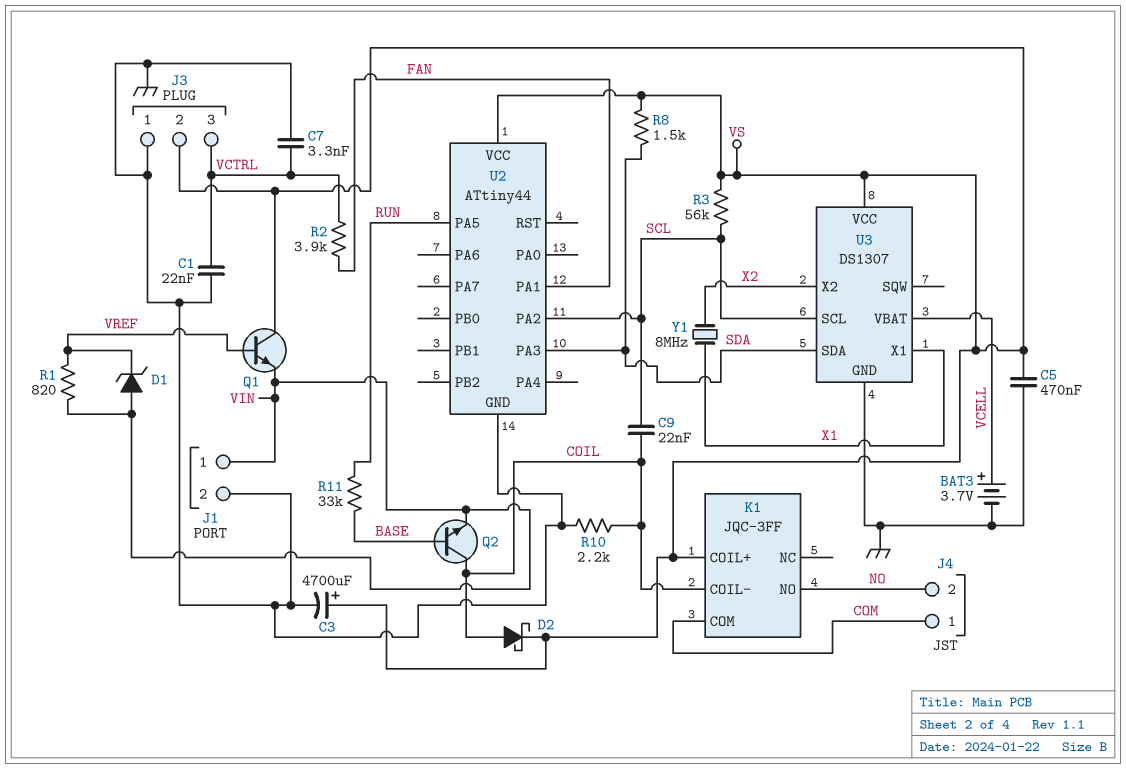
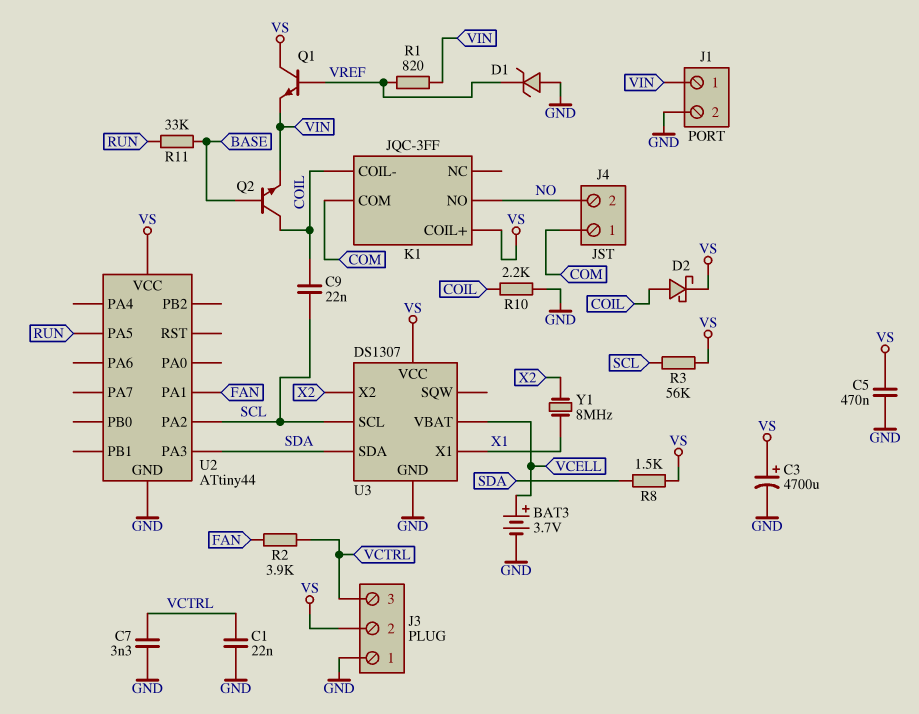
D1: zener (A VIN, K VREF) -> zener (A GND, K VREF)

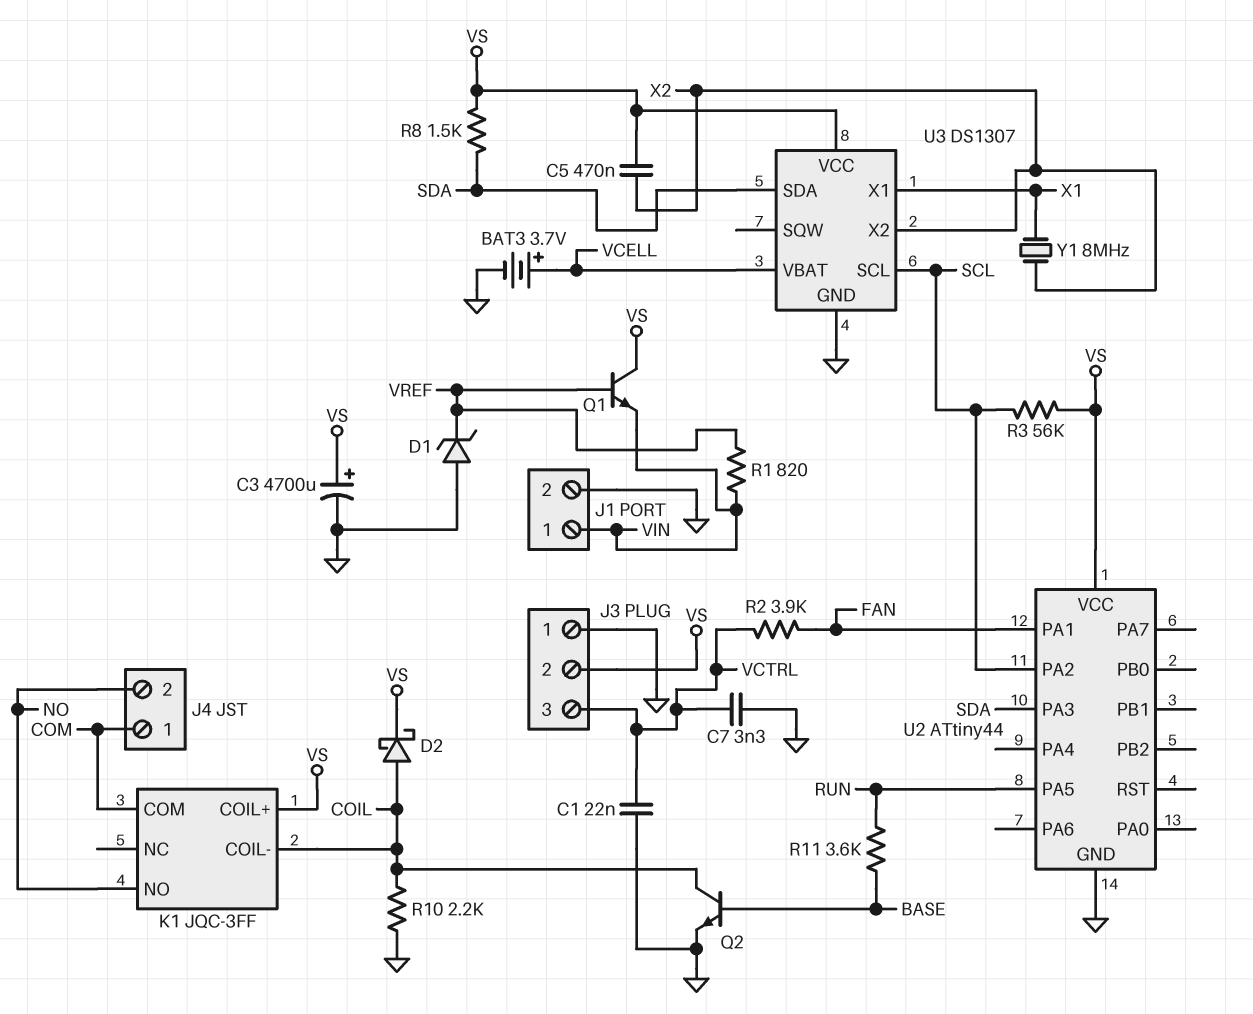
C5: 470nF (GND, VS) -> 470nF (VS, X2)
C9: 22nF (COIL, SCL) -> none
Q2: NPN (B BASE, C COIL, E VIN) -> NPN (B BASE, C COIL, E GND)
R11: 33k (BASE, RUN) -> 3.6k (BASE, RUN)

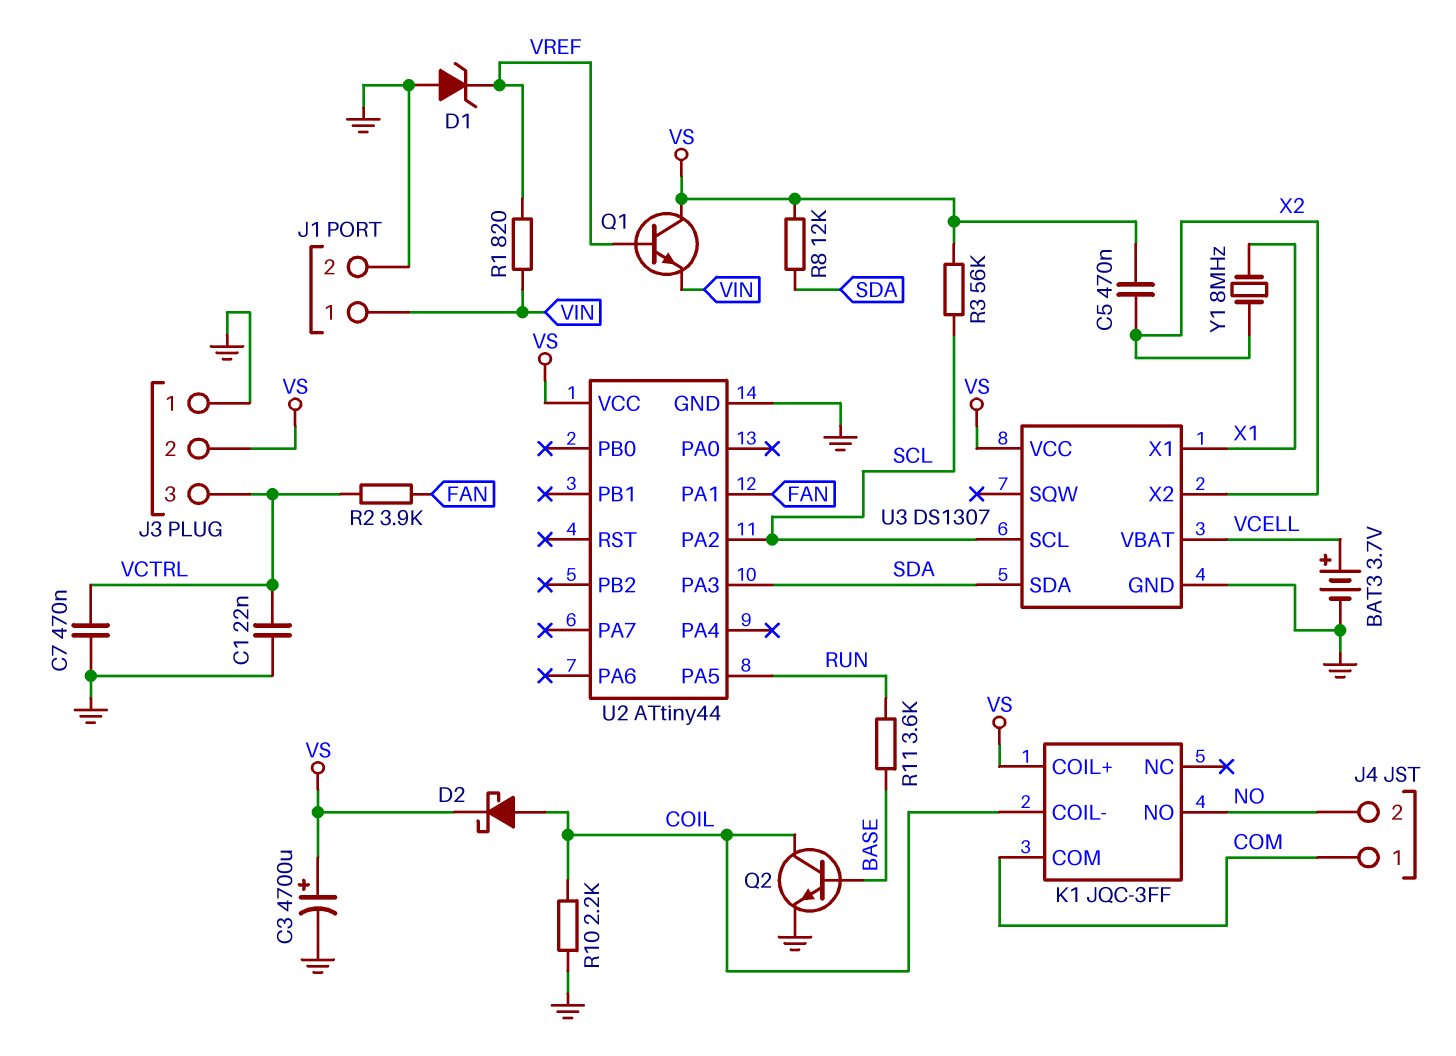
C7: 3.3nF (GND, VCTRL) -> 470nF (GND, VCTRL)
R8: 1.5k (SDA, VS) -> 12k (SDA, VS)

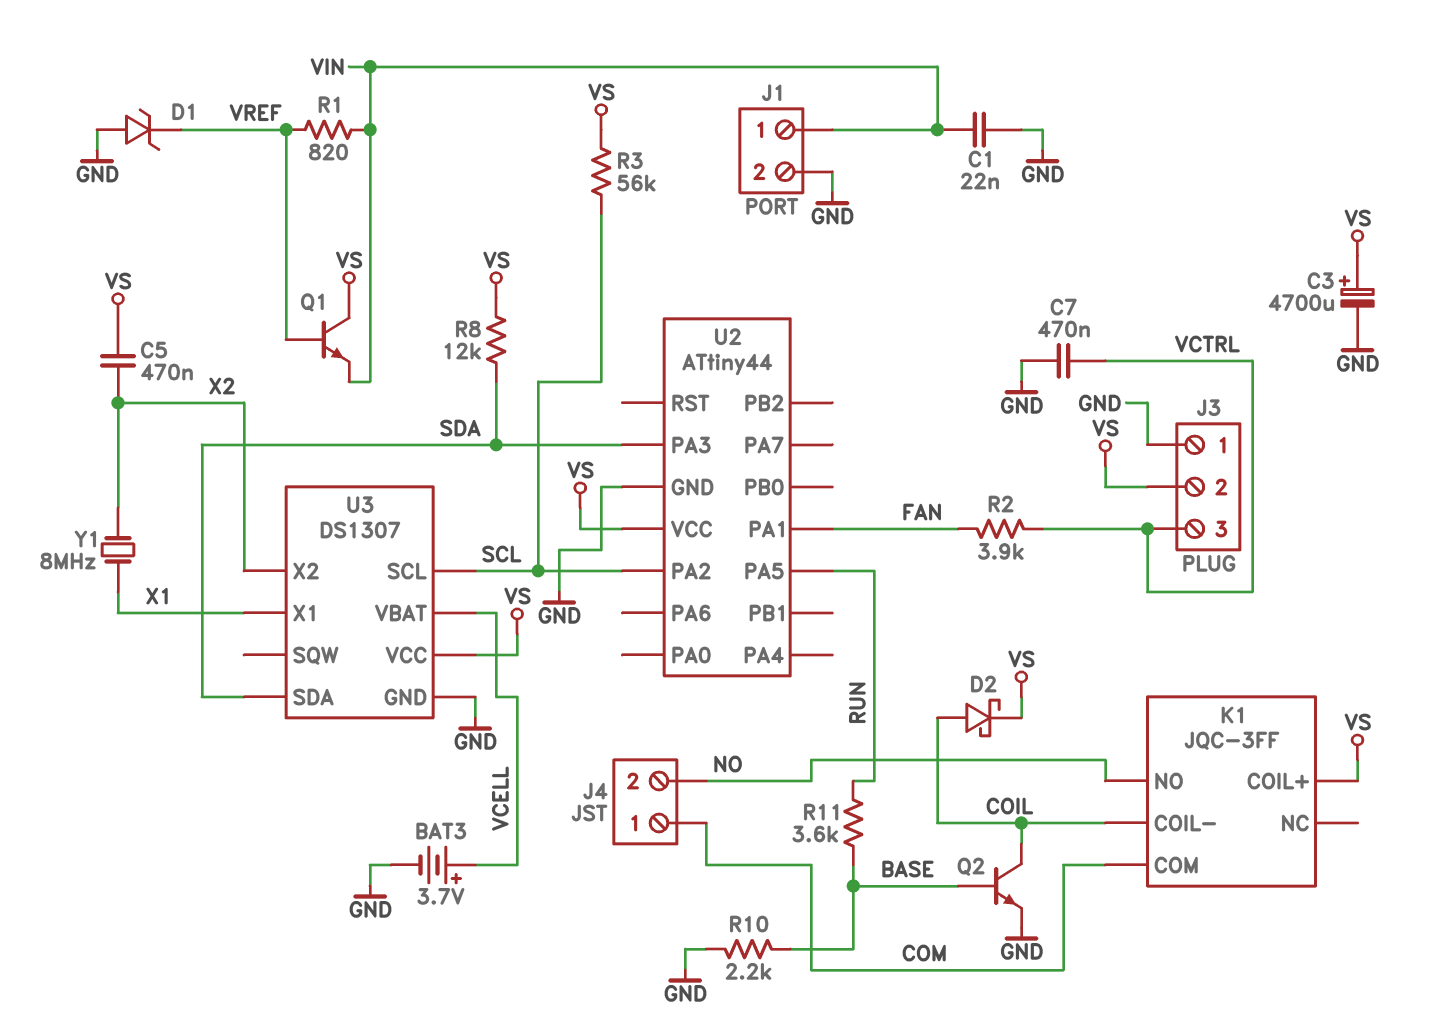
C1: 22nF (GND, VCTRL) -> 22nF (GND, VIN)
R10: 2.2k (COIL, GND) -> 2.2k (BASE, GND)

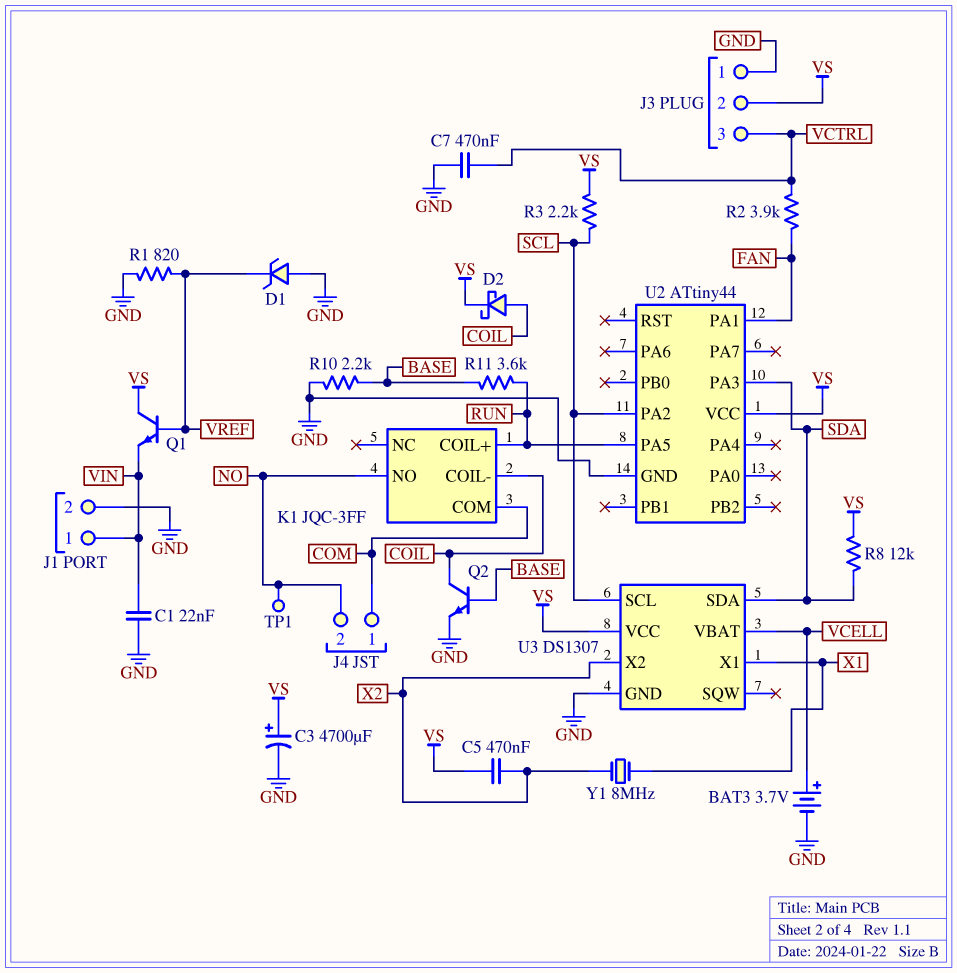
K1 pin COIL+: VS -> RUN
R1: 820 (VIN, VREF) -> 820 (GND, VREF)
R3: 56k (SCL, VS) -> 2.2k (SCL, VS)
TP1: none -> test point (NO)

